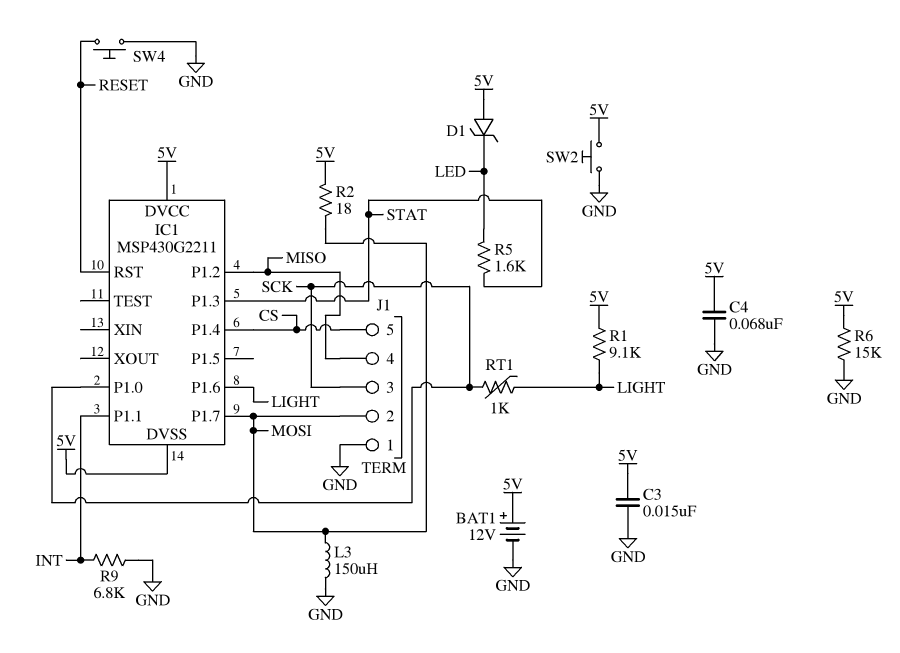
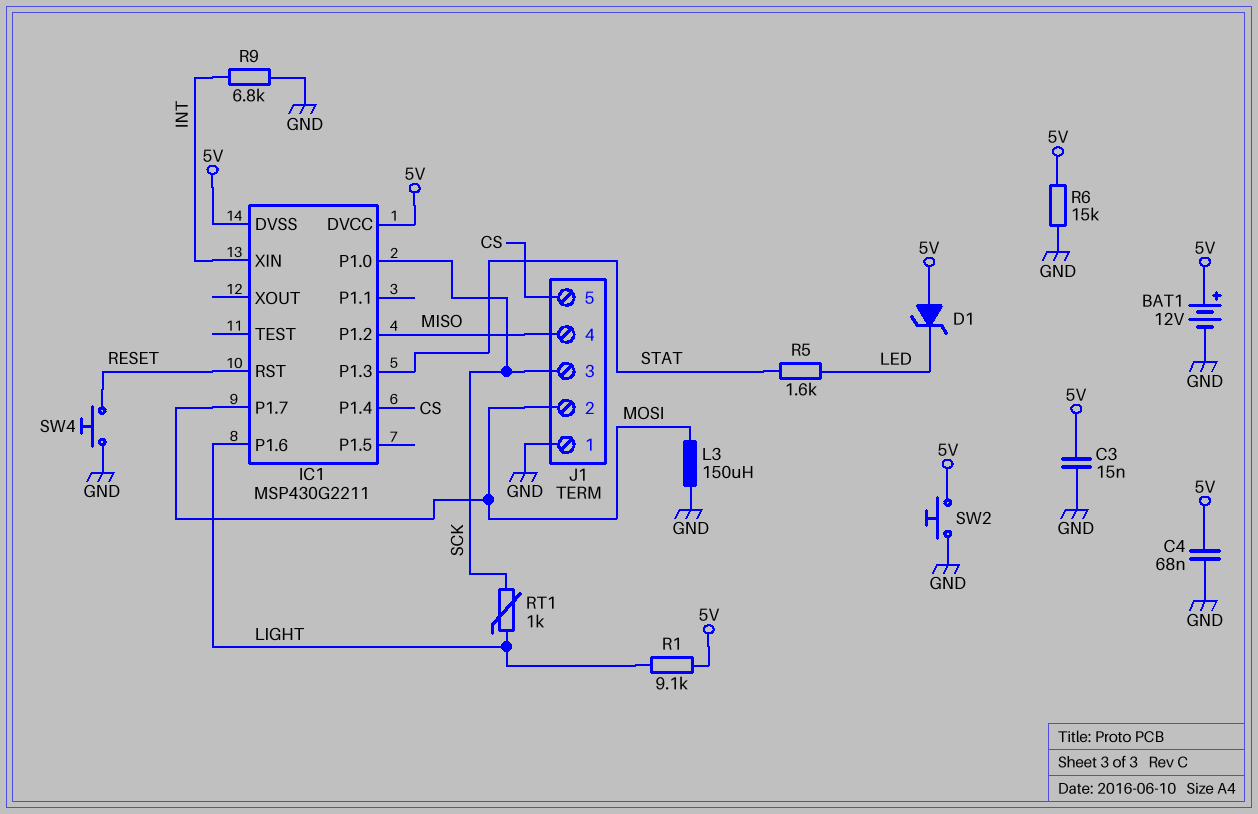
IC1 pin P1.1: INT -> none
IC1 pin XIN: none -> INT
R2: 18 (5V, MOSI) -> none

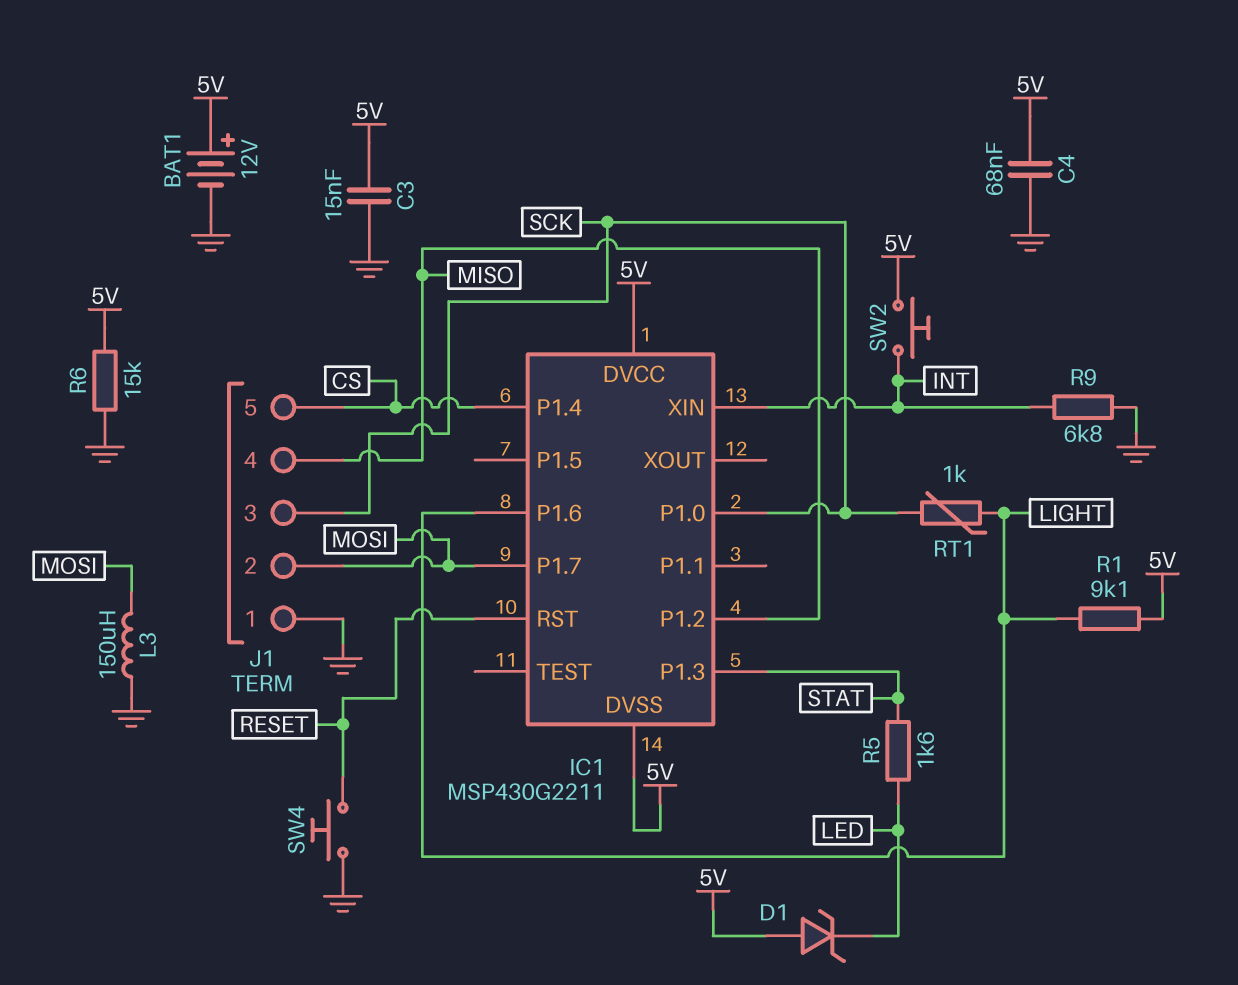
SW2: button (5V, GND) -> button (5V, INT)

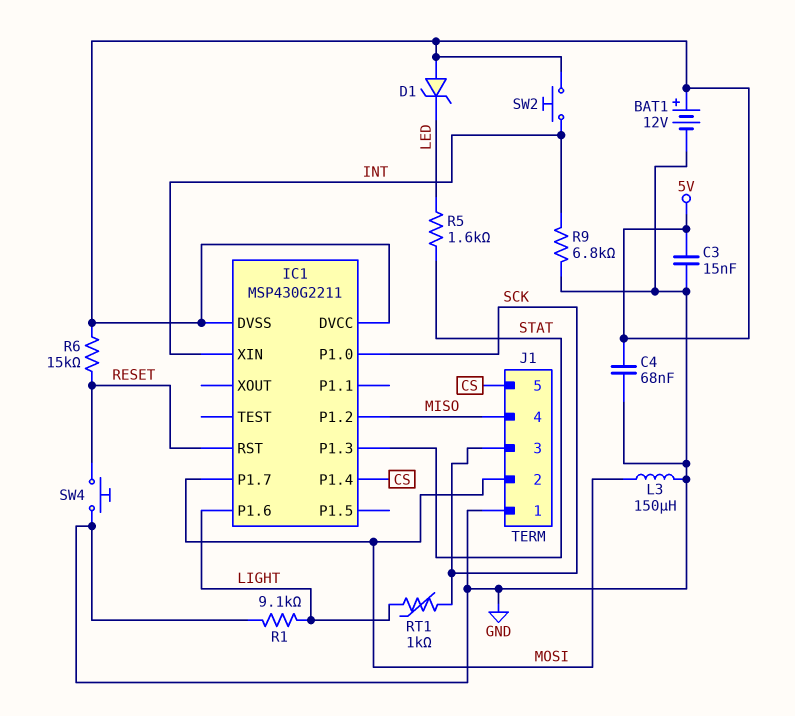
R1: 9.1k (5V, LIGHT) -> 9.1k (GND, LIGHT)
R6: 15k (5V, GND) -> 15k (5V, RESET)

